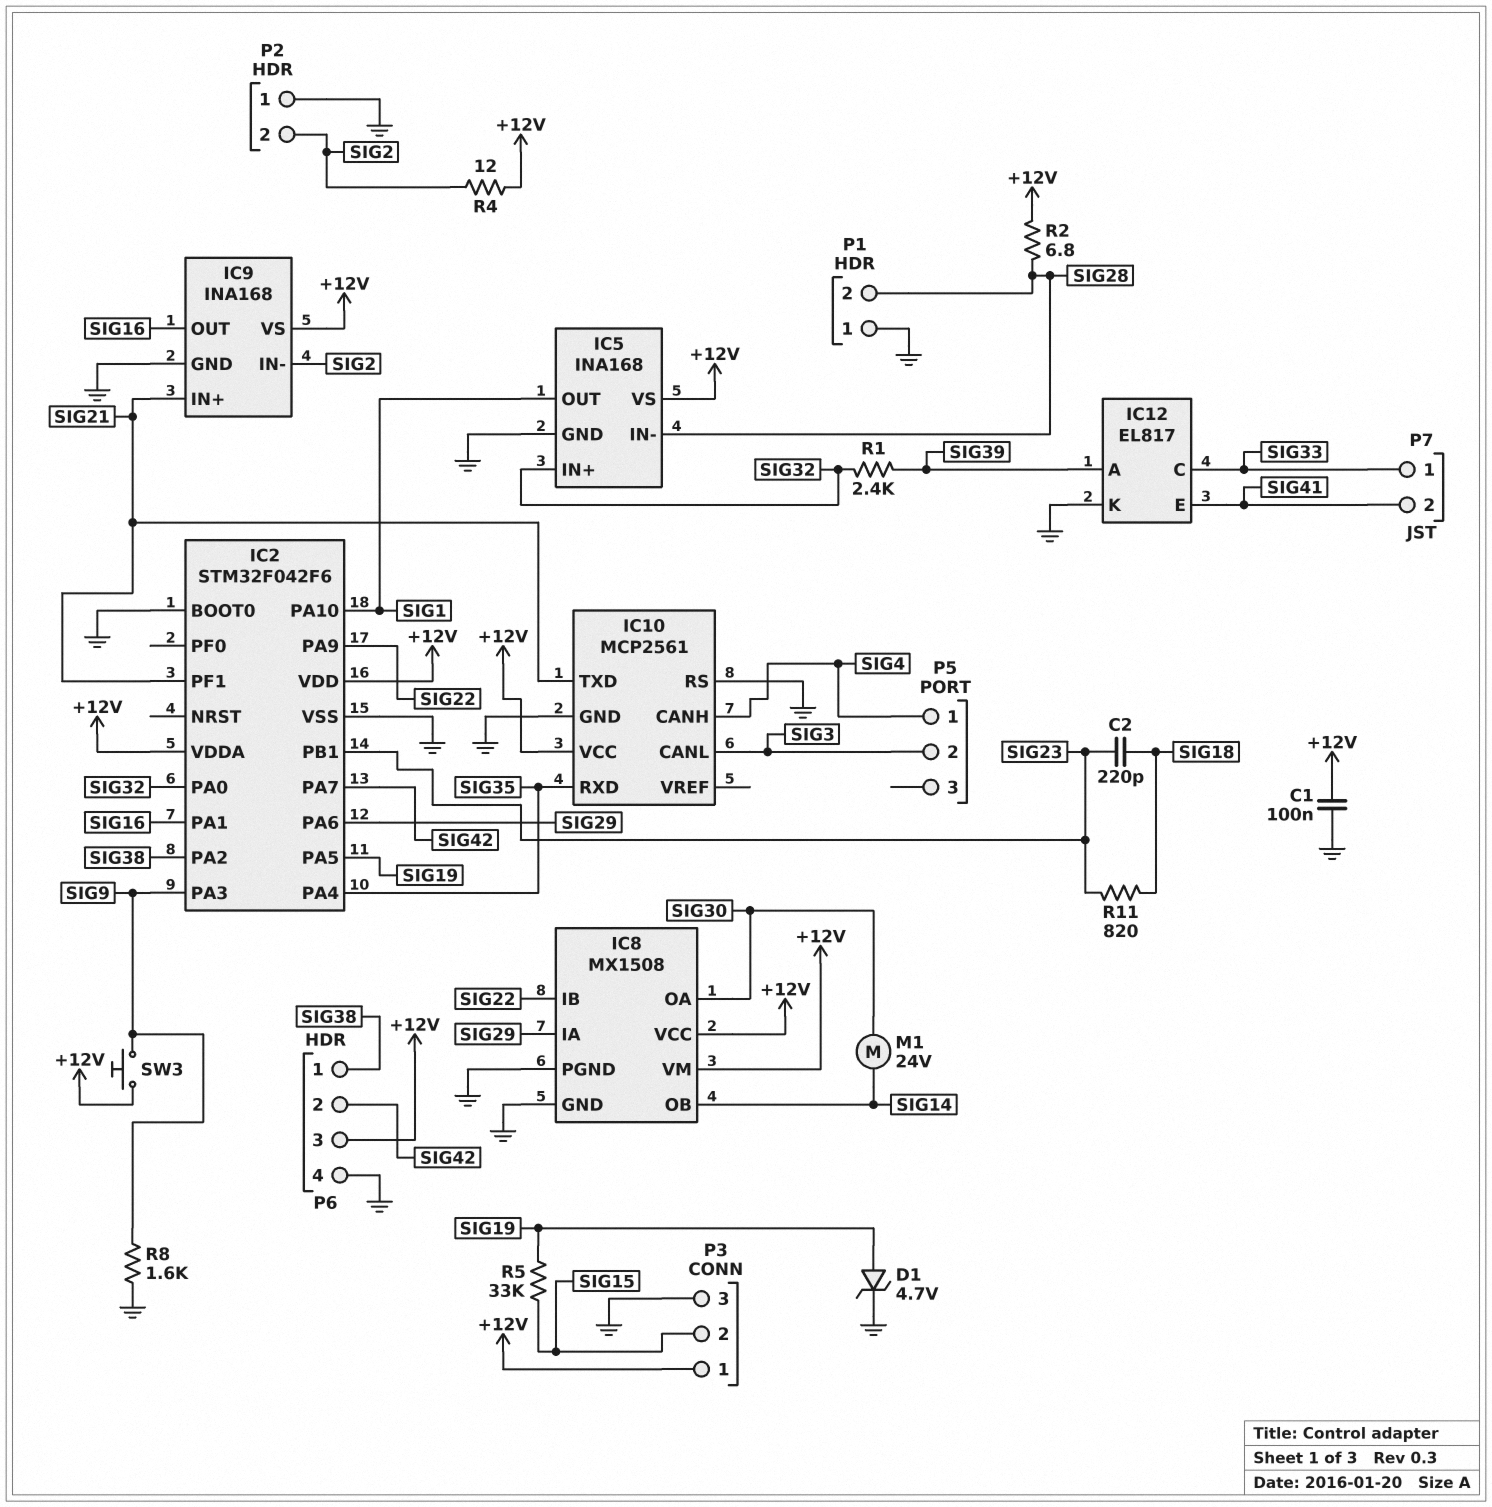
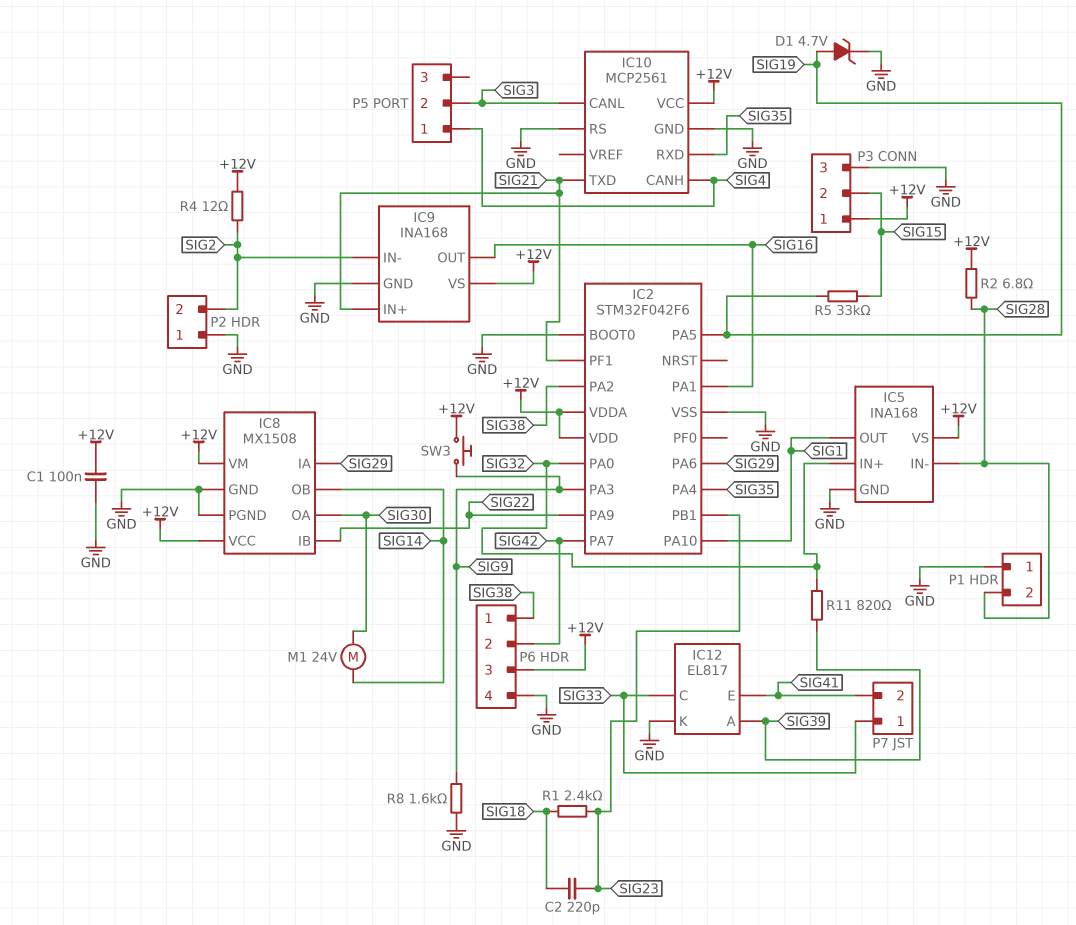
R1: 2.4k (SIG32, SIG39) -> 2.4k (SIG18, SIG23)
R11: 820 (SIG18, SIG23) -> 820 (SIG32, SIG39)

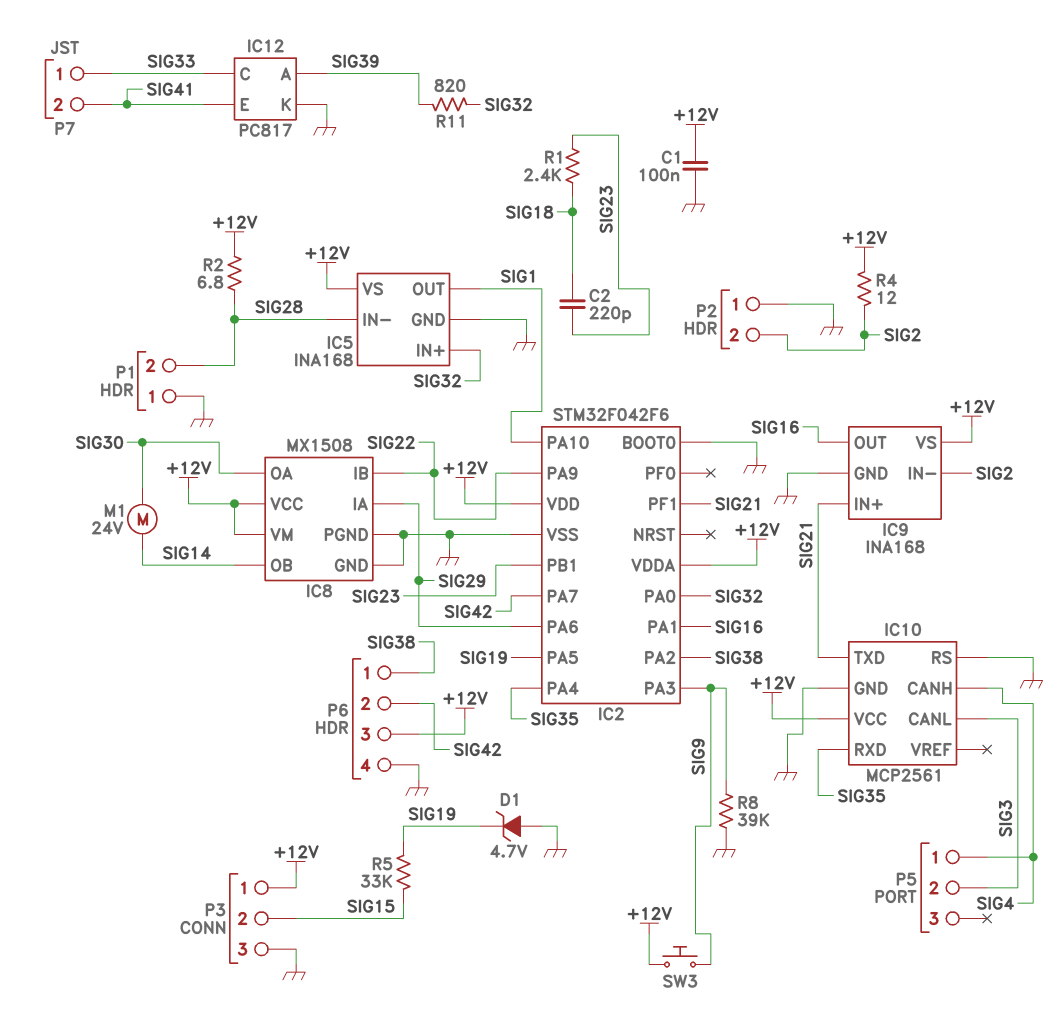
D1: zener 4.7V (A SIG19, K GND) -> zener 4.7V (A GND, K SIG19)
IC12: EL817 -> PC817
R8: 1.6k (GND, SIG9) -> 39k (GND, SIG9)

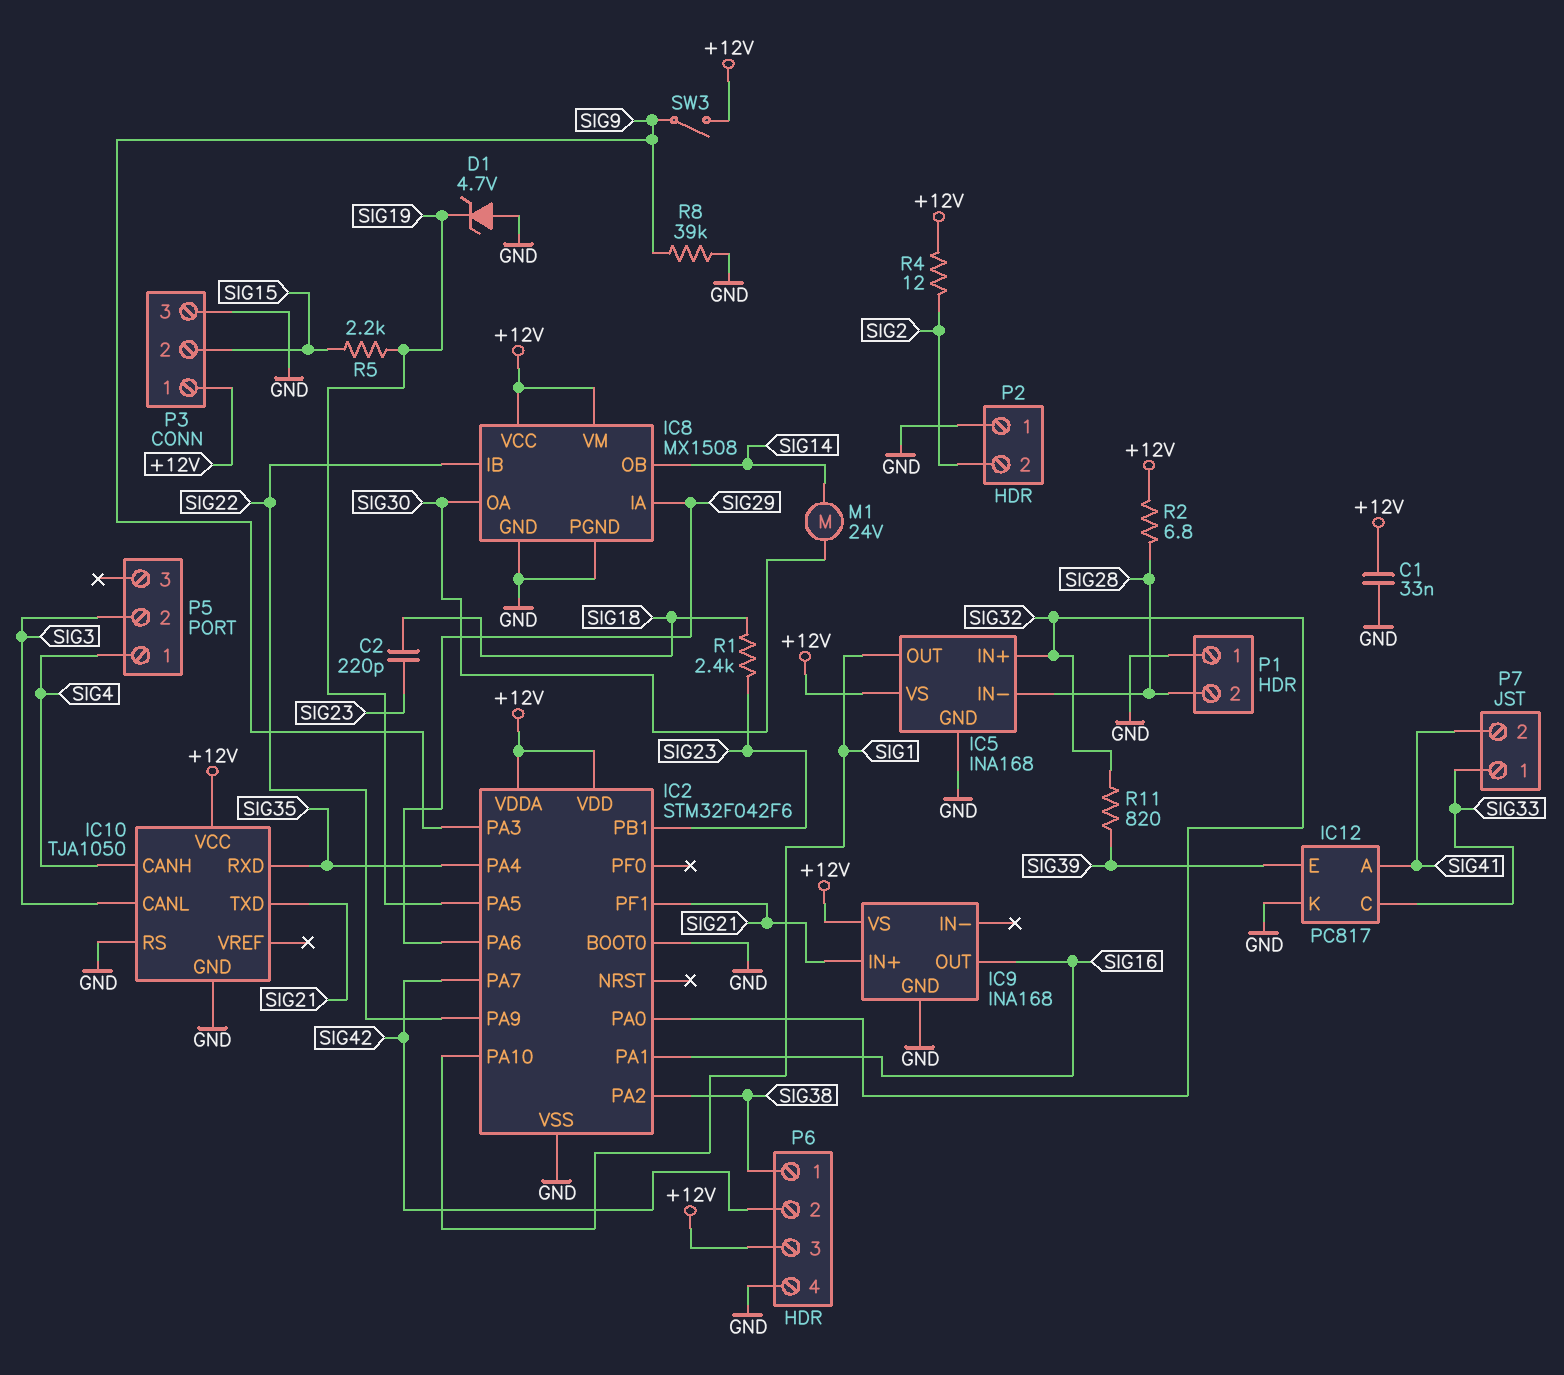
C1: 100nF (+12V, GND) -> 33nF (+12V, GND)
IC9 pin IN-: SIG2 -> none
IC10: MCP2561 -> TJA1050
IC12 pin A: SIG39 -> SIG41
IC12 pin E: SIG41 -> SIG39
R5: 33k (SIG15, SIG19) -> 2.2k (SIG15, SIG19)
SW3: button (+12V, SIG9) -> switch (+12V, SIG9)

